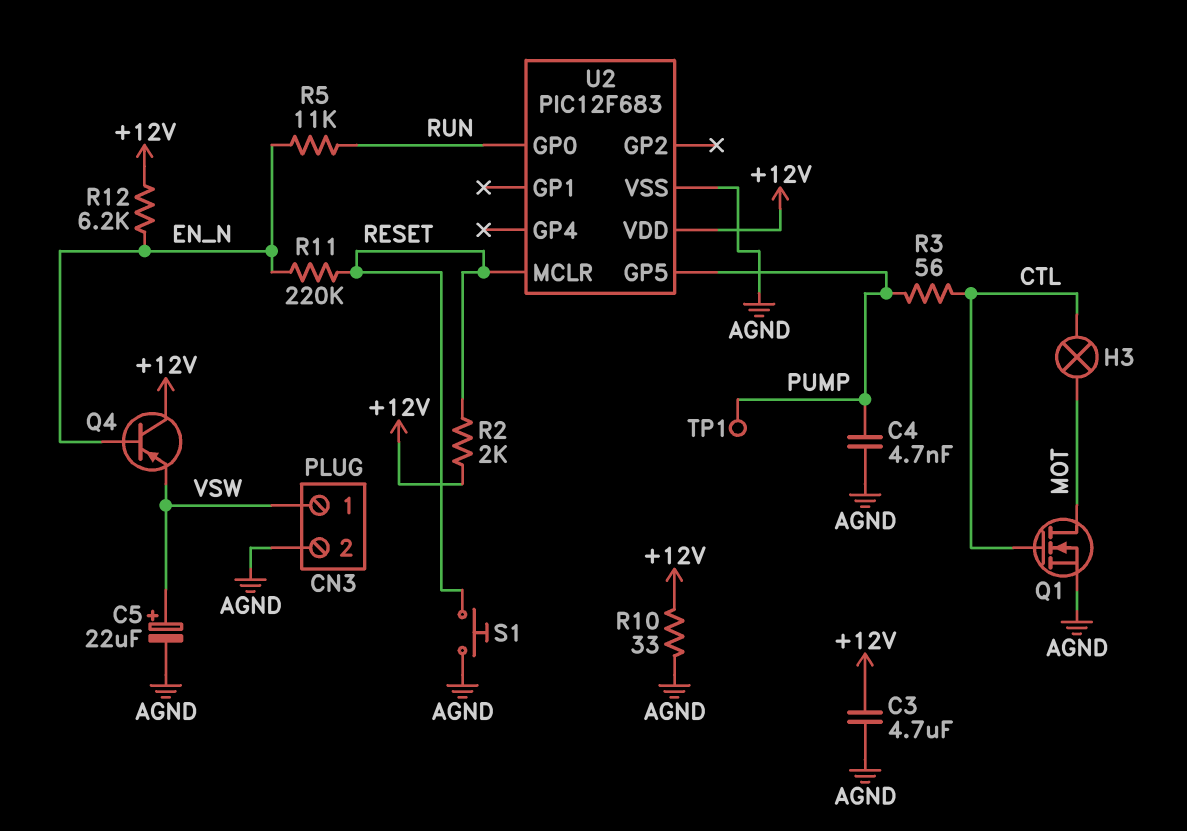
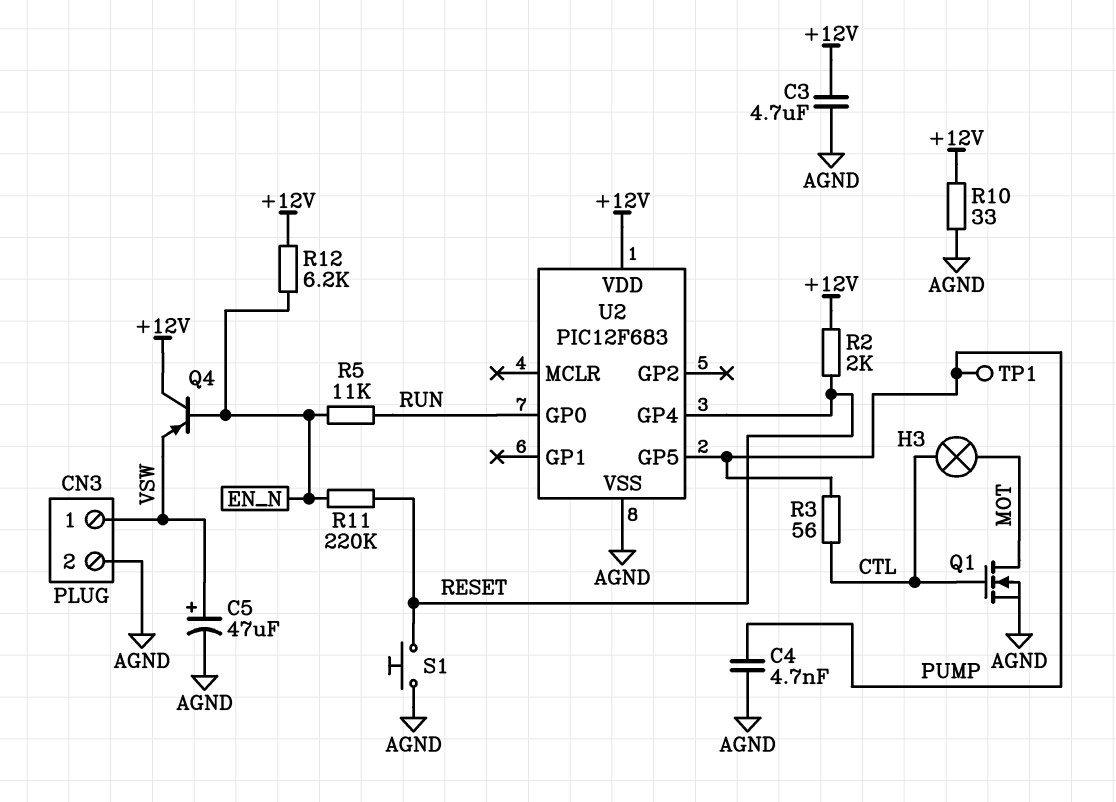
C5: 22uF (plus VSW, minus AGND) -> 47uF (plus VSW, minus AGND)
U2 pin GP4: none -> RESET
U2 pin MCLR: RESET -> none

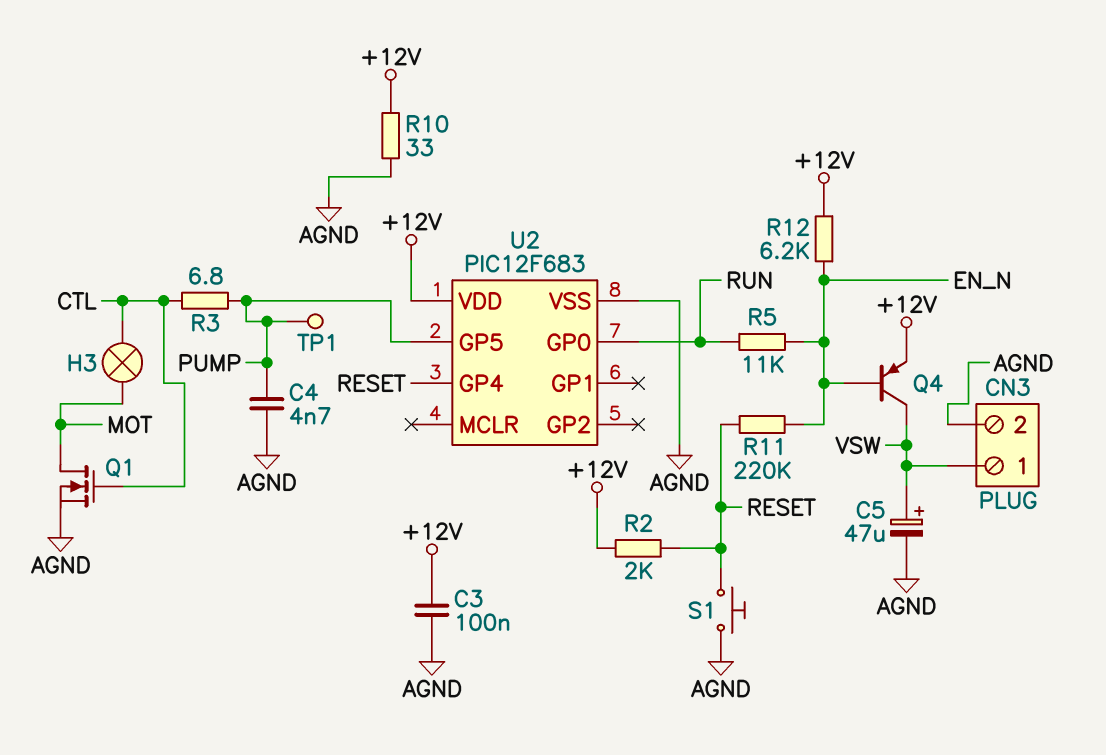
C3: 4.7uF (+12V, AGND) -> 100nF (+12V, AGND)
Q4: PNP (B EN_N, C +12V, E VSW) -> PNP (B EN_N, C VSW, E +12V)
R3: 56 (CTL, PUMP) -> 6.8 (CTL, PUMP)

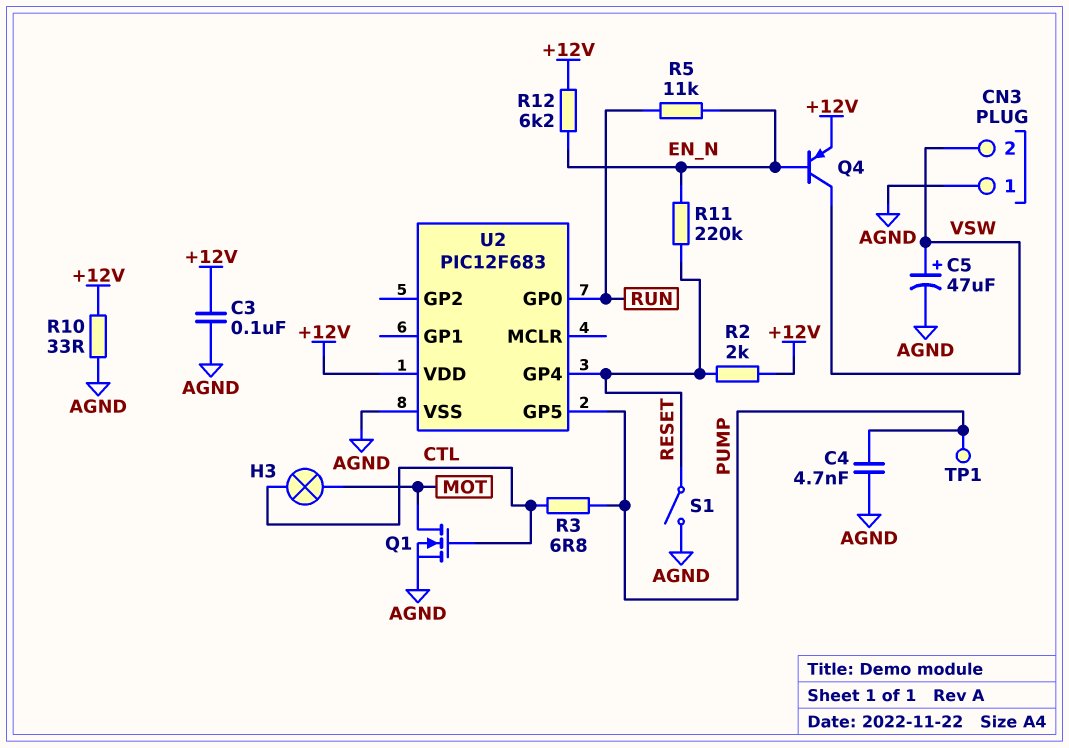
CN3 pin 1: VSW -> AGND
CN3 pin 2: AGND -> VSW
S1: button (AGND, RESET) -> switch (AGND, RESET)

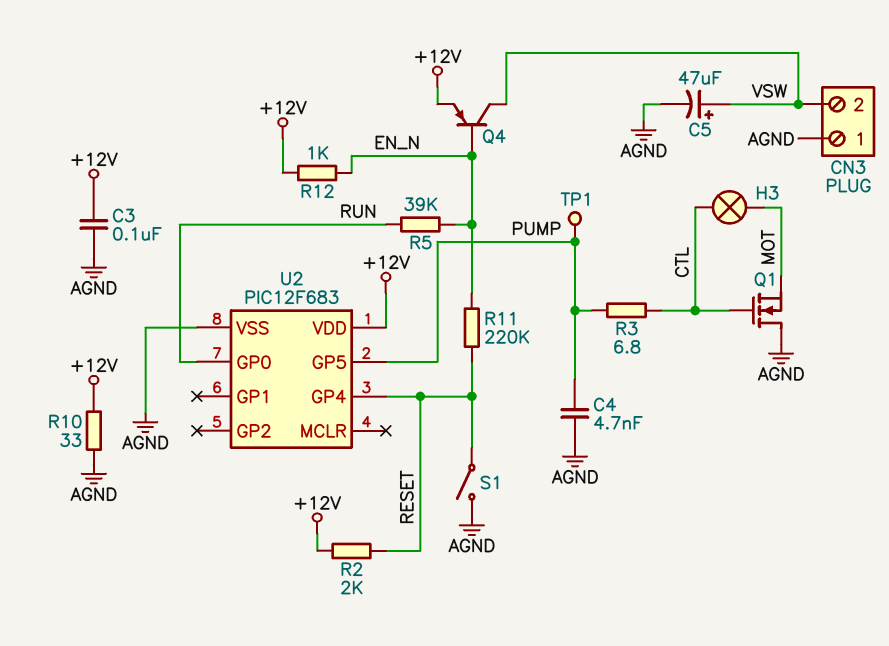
Q1: NMOS (G CTL, D MOT, S AGND) -> NMOS (G CTL, D AGND, S MOT)
R5: 11k (EN_N, RUN) -> 39k (EN_N, RUN)
R12: 6.2k (+12V, EN_N) -> 1k (+12V, EN_N)

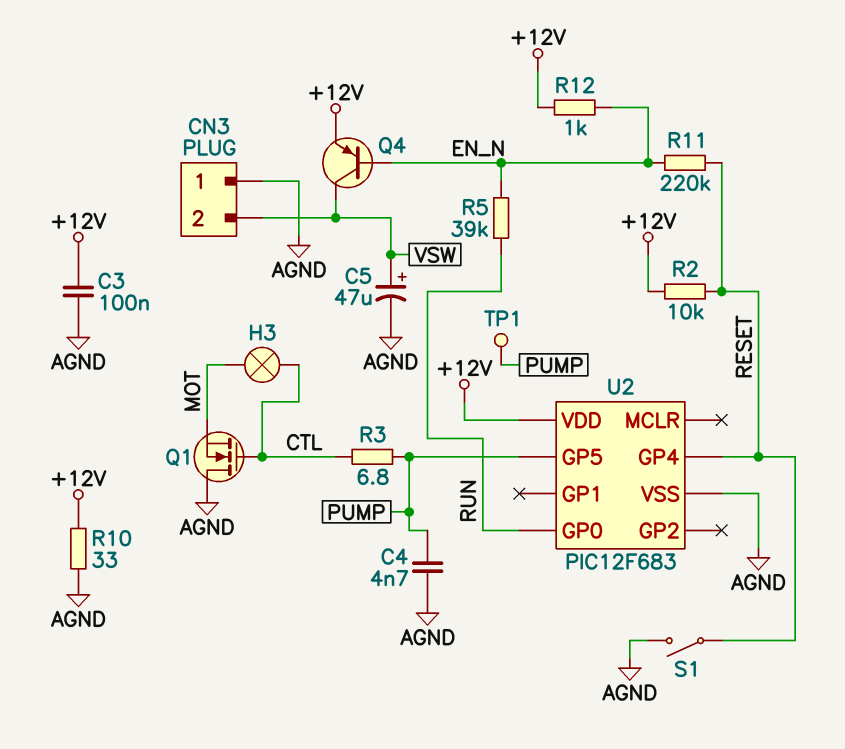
R2: 2k (+12V, RESET) -> 10k (+12V, RESET)

